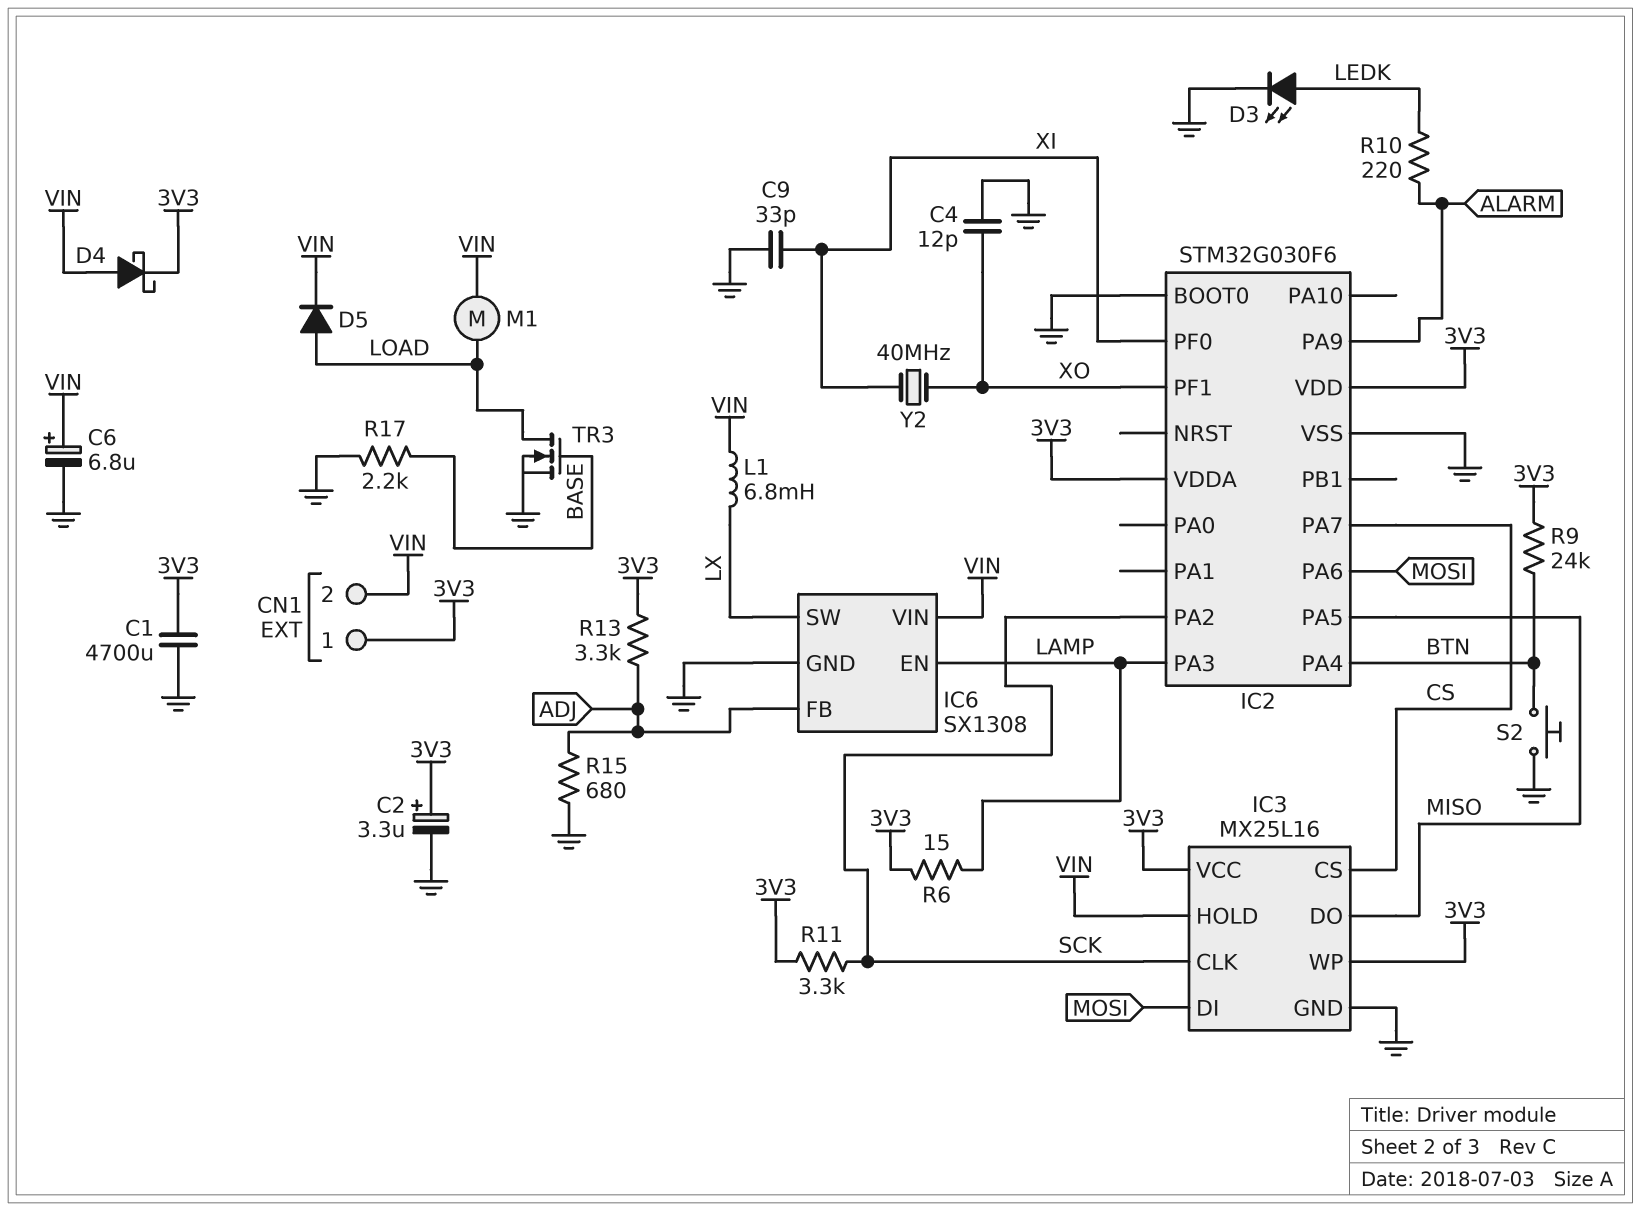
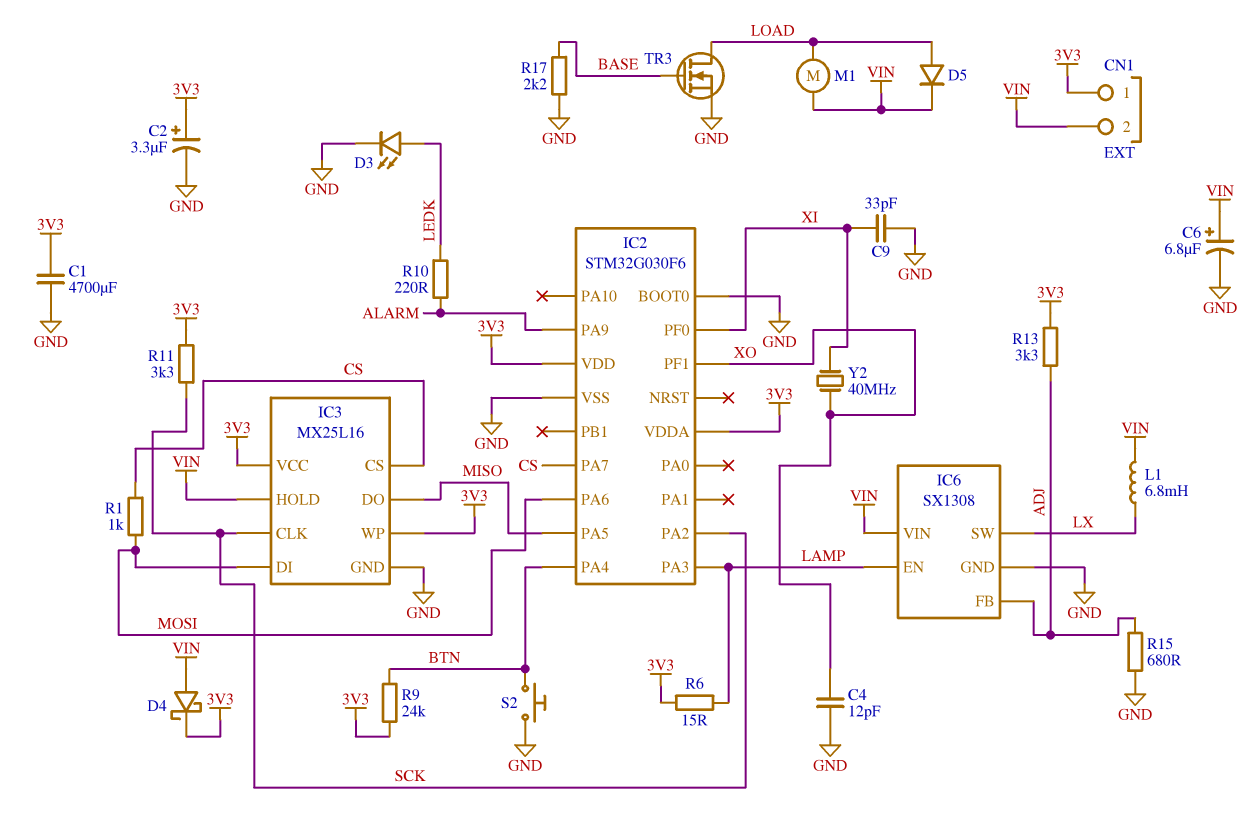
R1: none -> 1k (CS, MOSI)

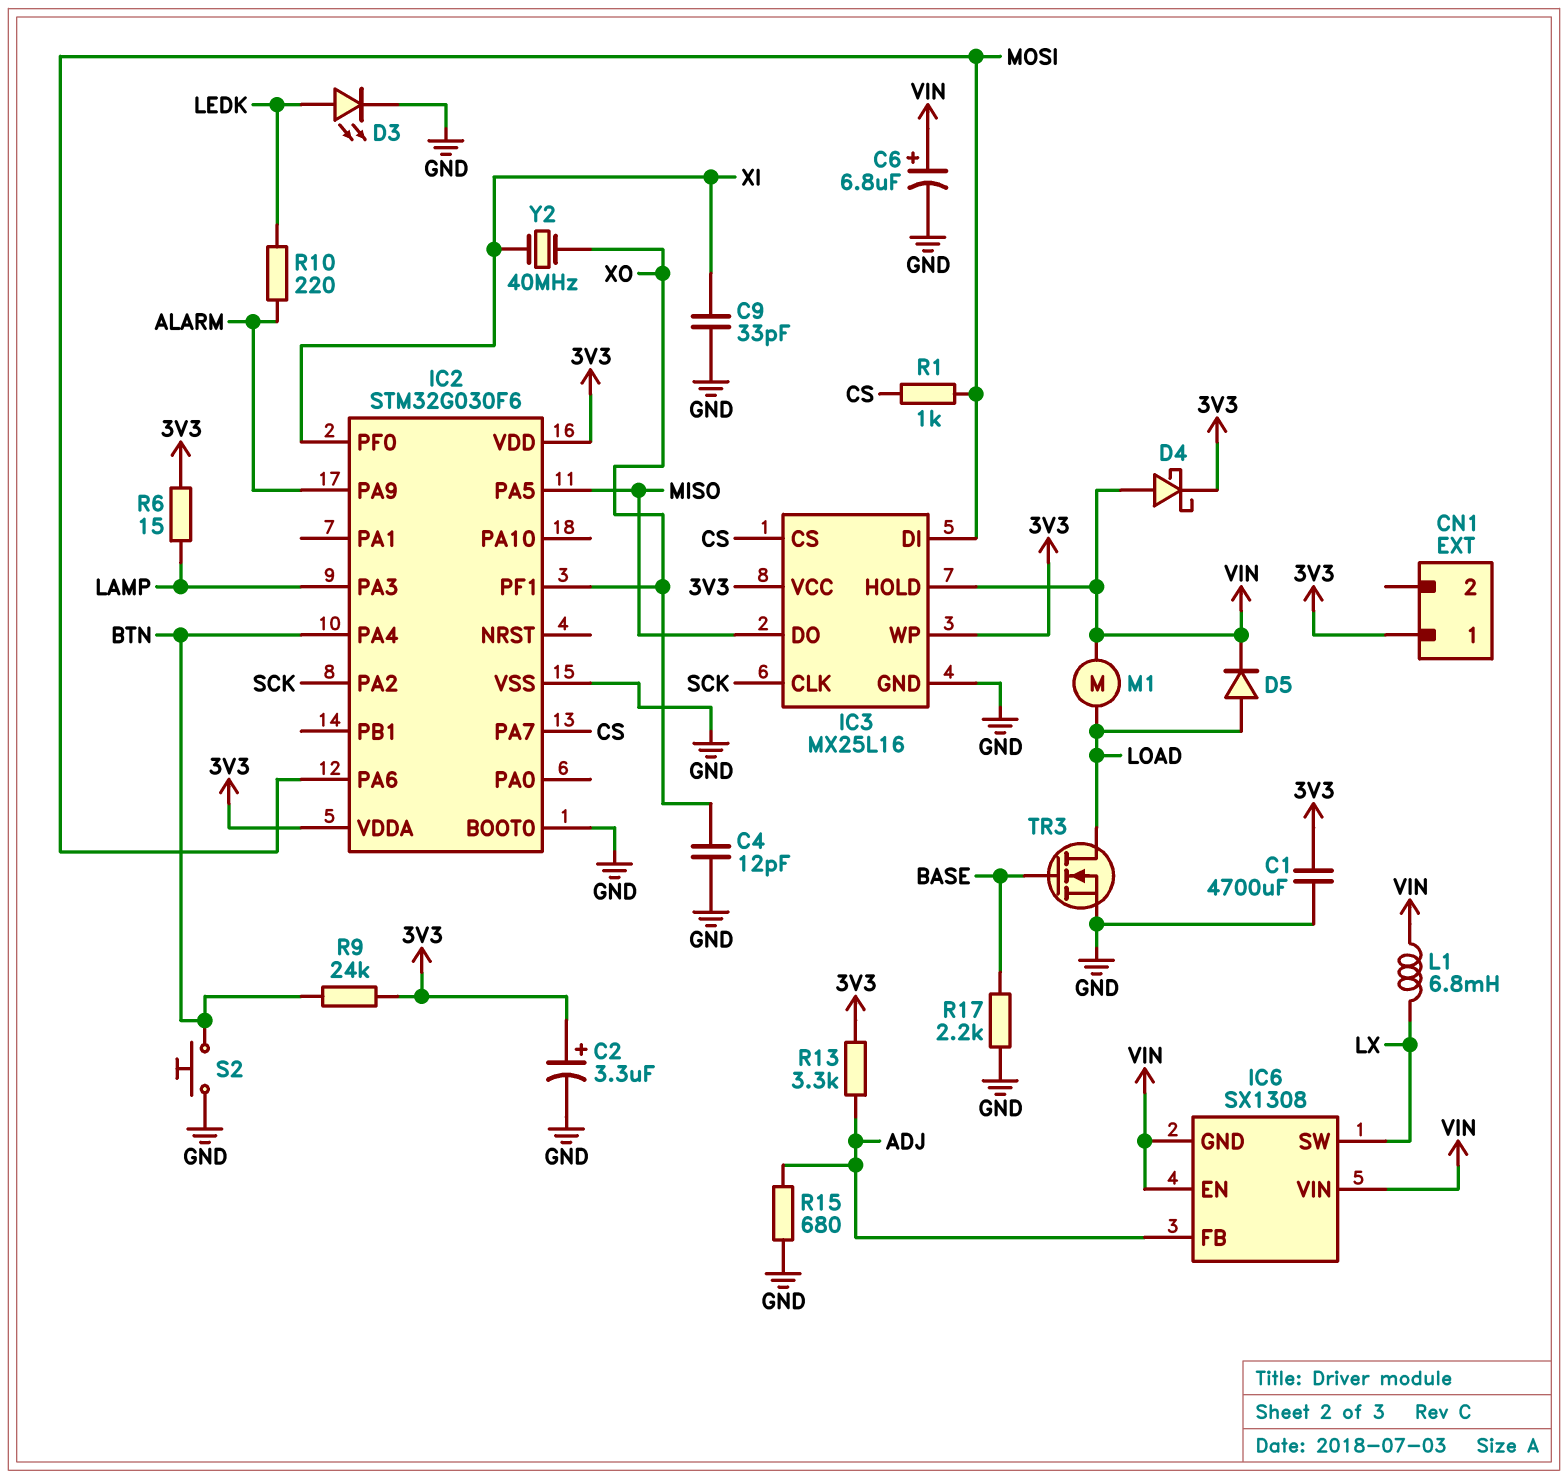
CN1 pin 2: VIN -> none
IC6 pin EN: LAMP -> VIN
IC6 pin GND: GND -> VIN
R11: 3.3k (3V3, SCK) -> none

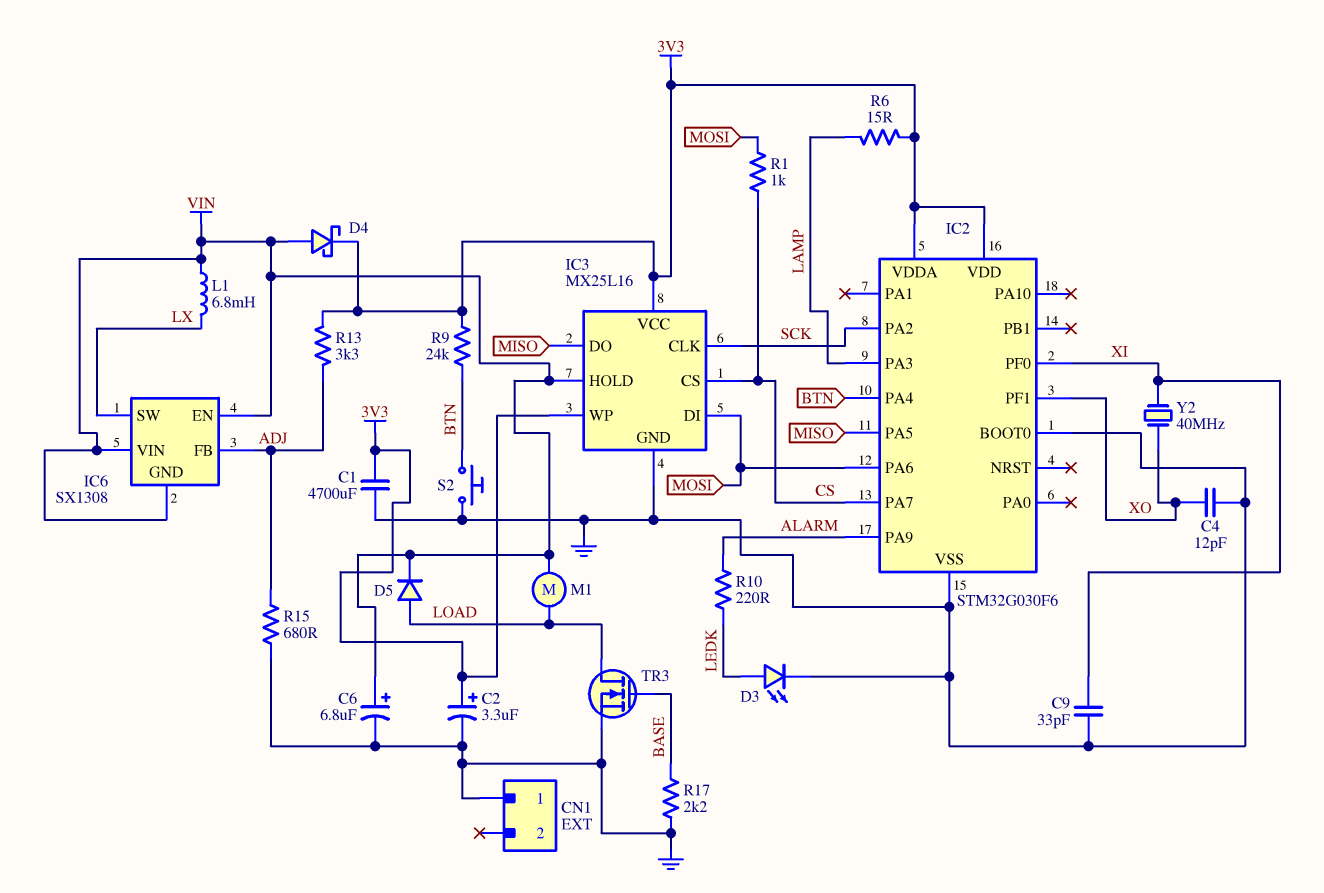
CN1 pin 1: 3V3 -> GND

